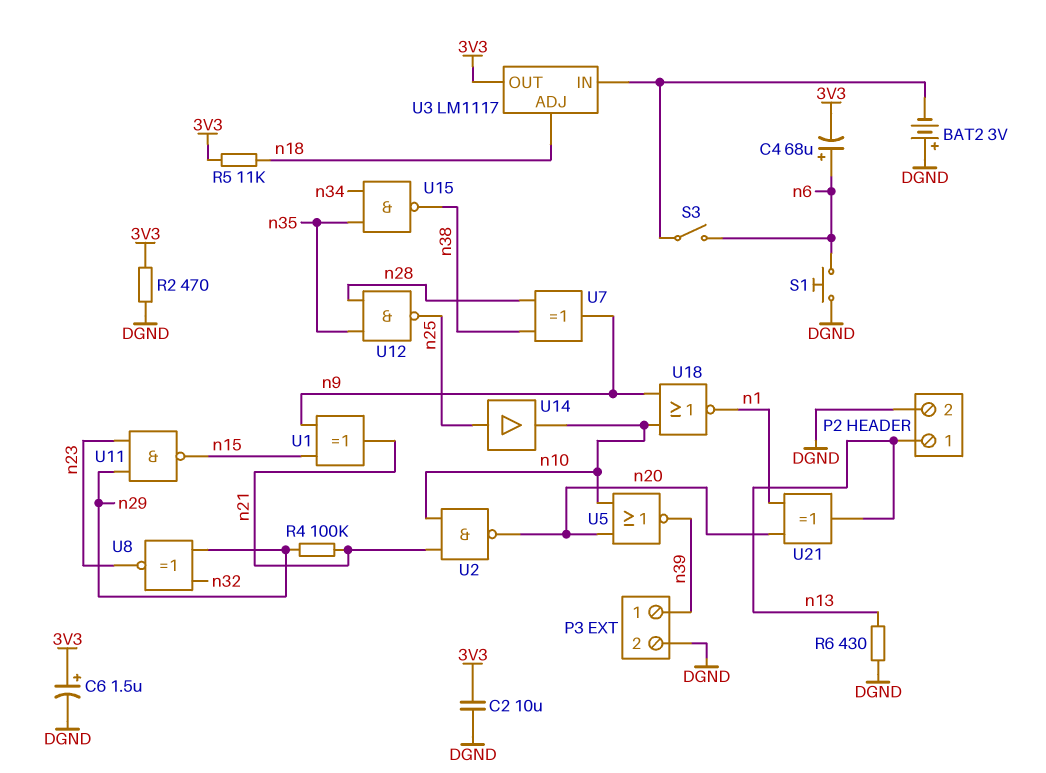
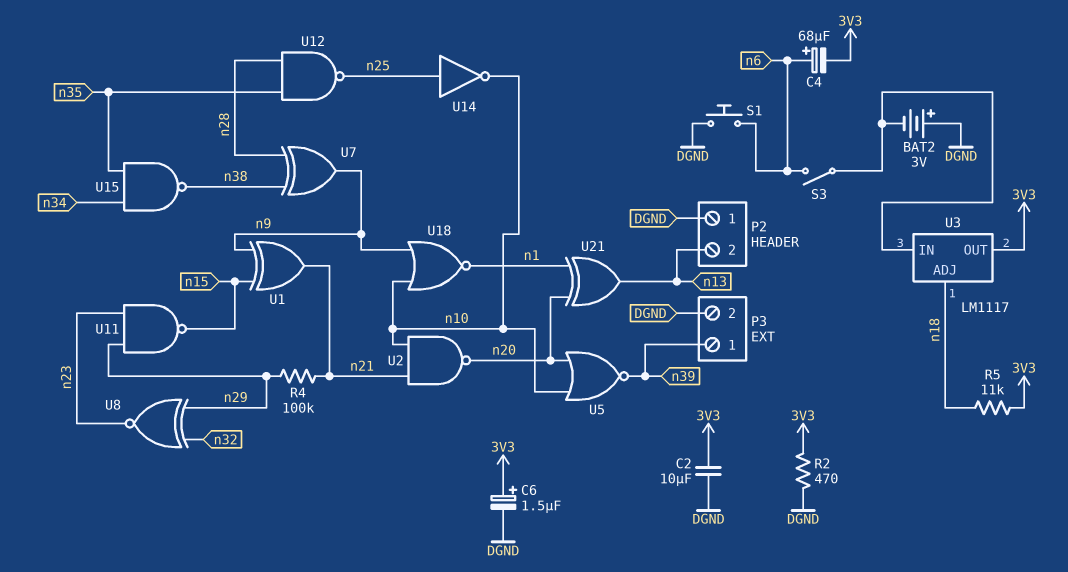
P2 pin 1: n13 -> DGND
P2 pin 2: DGND -> n13
R6: 430 (DGND, n13) -> none
U14: buffer (in n25, out n10) -> NOT (in n25, out n10)

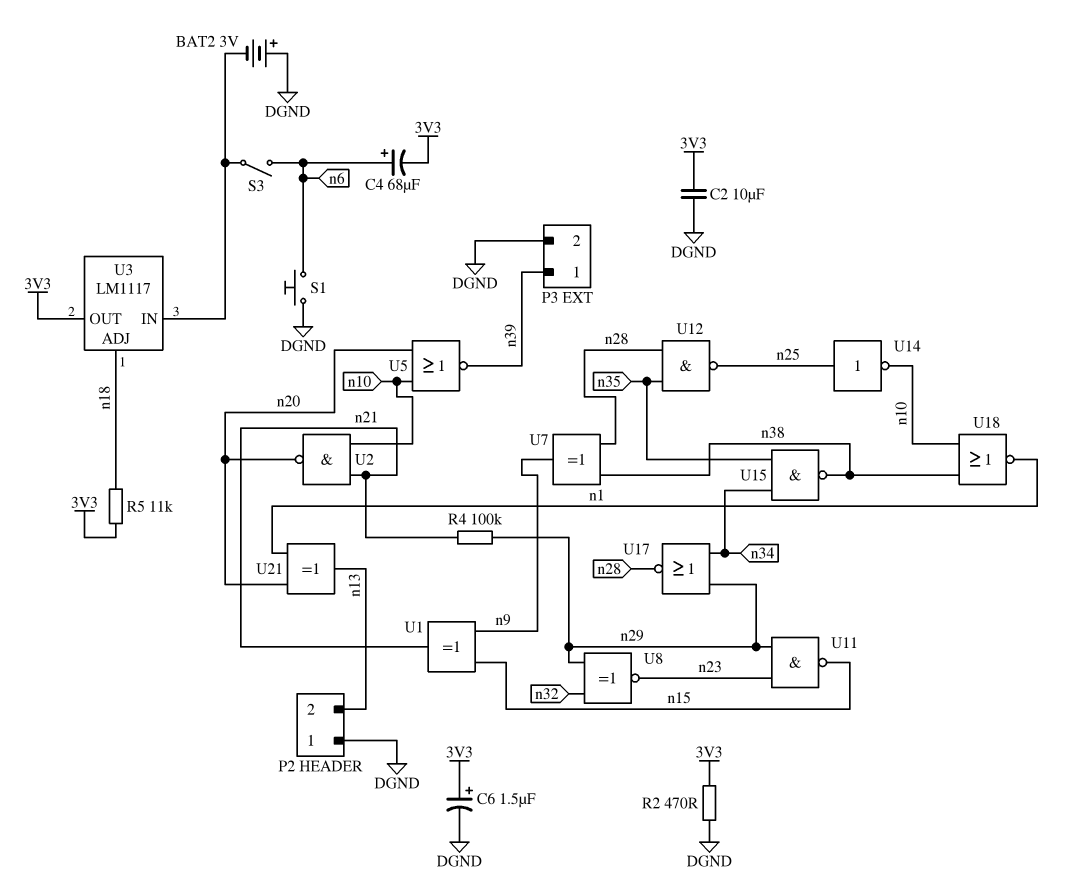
U17: none -> NOR (in n29, in n34, out n28)
U18: NOR (in n9, in n10, out n1) -> NOR (in n10, in n38, out n1)

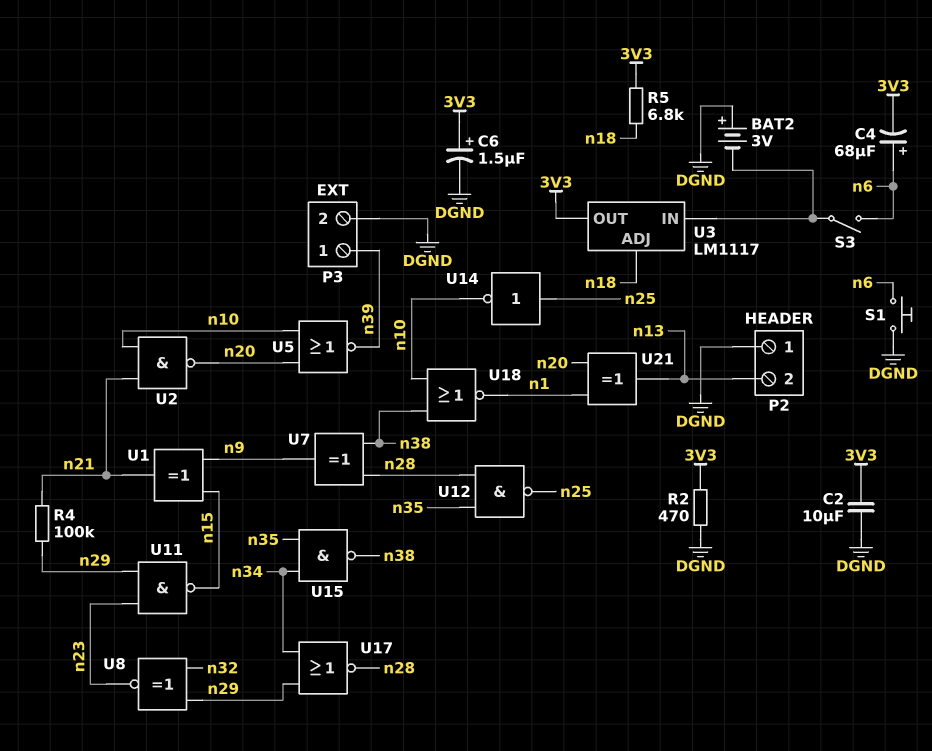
R5: 11k (3V3, n18) -> 6.8k (3V3, n18)

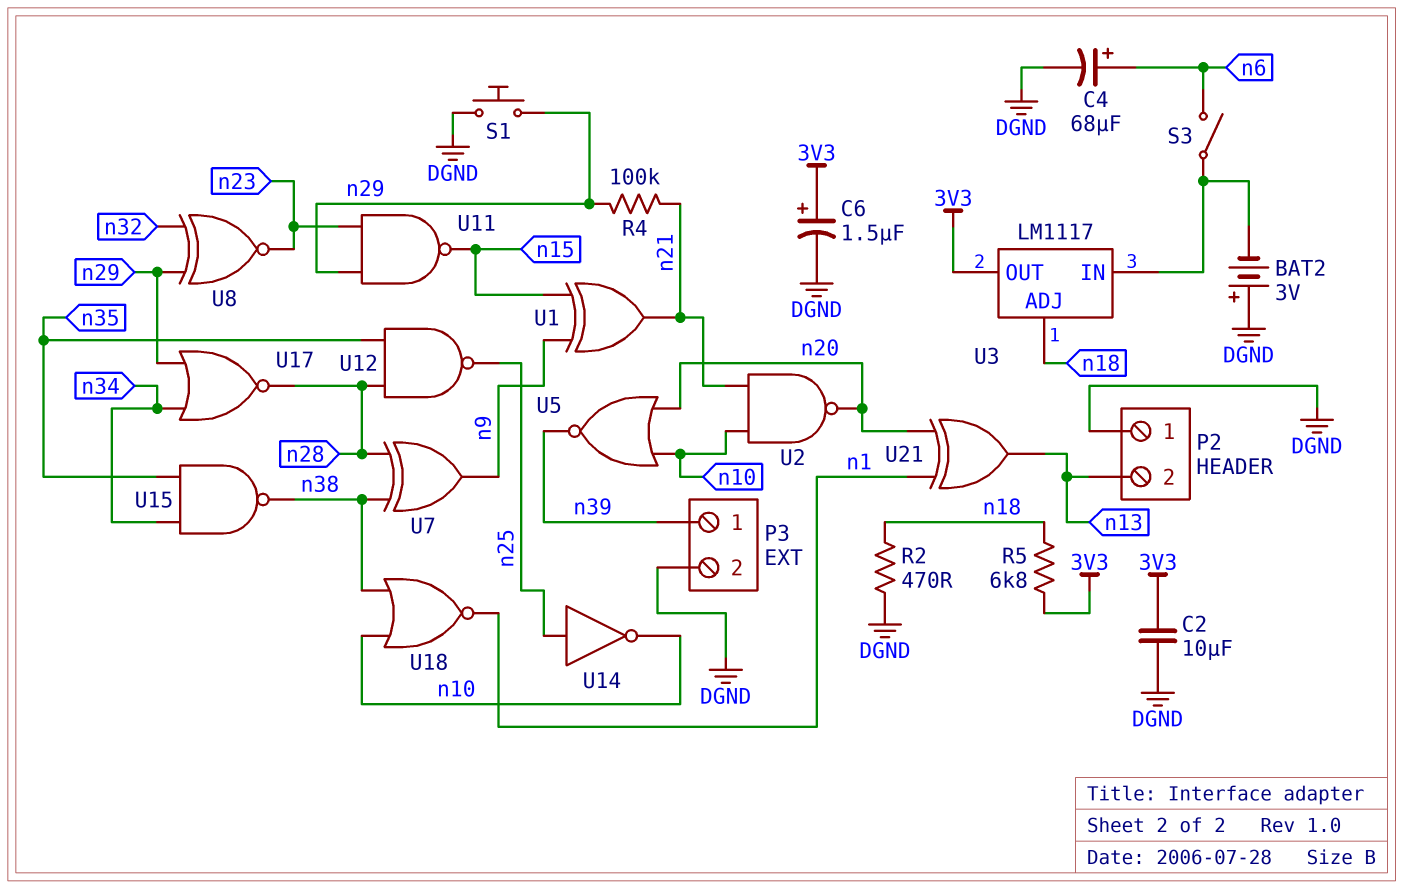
C4: 68uF (plus n6, minus 3V3) -> 68uF (plus n6, minus DGND)
R2: 470 (3V3, DGND) -> 470 (DGND, n18)
S1: button (DGND, n6) -> button (DGND, n29)

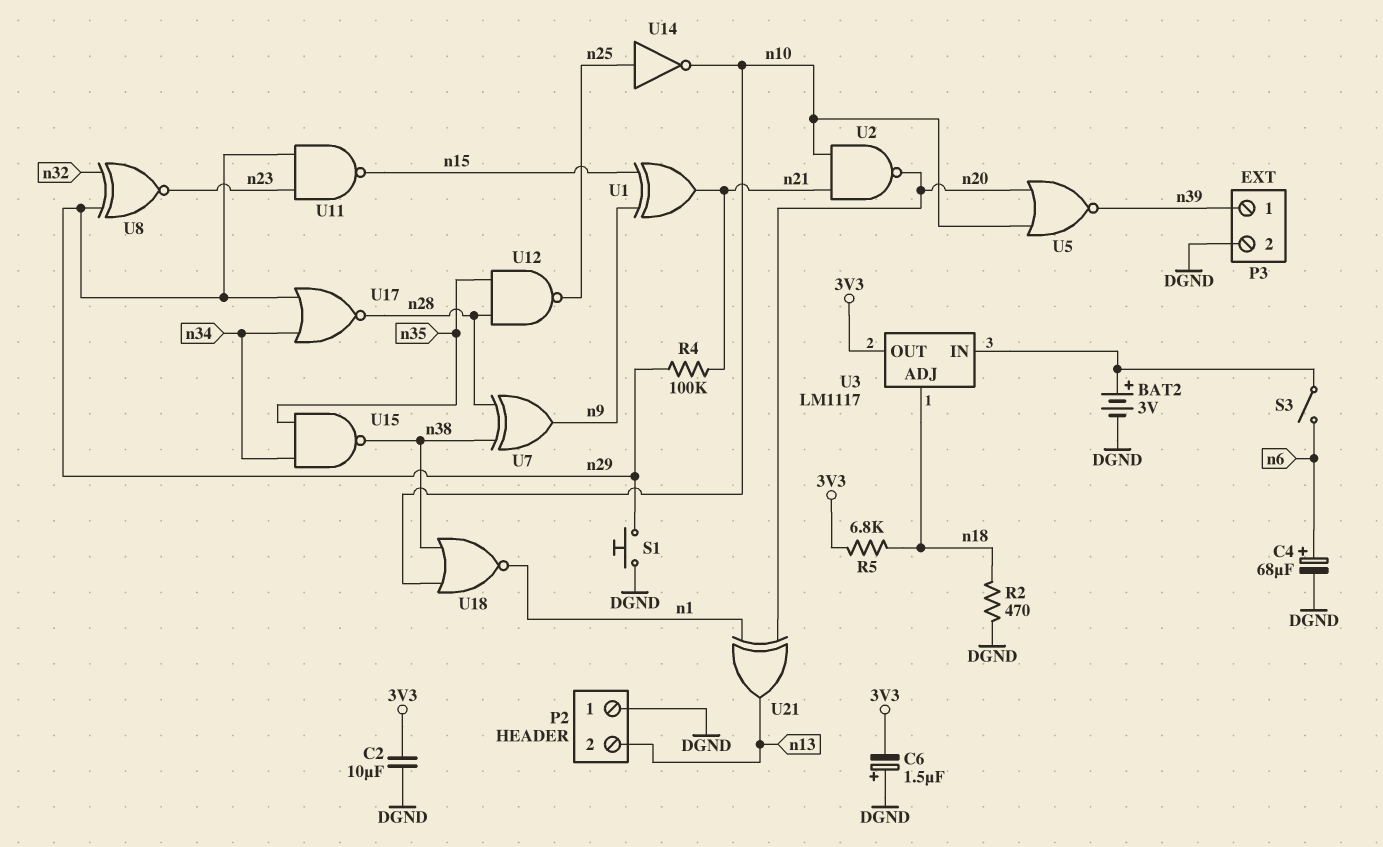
BAT2: 3V (plus DGND, minus U3/IN) -> 3V (plus U3/IN, minus DGND)
C6: 1.5uF (plus 3V3, minus DGND) -> 1.5uF (plus DGND, minus 3V3)

